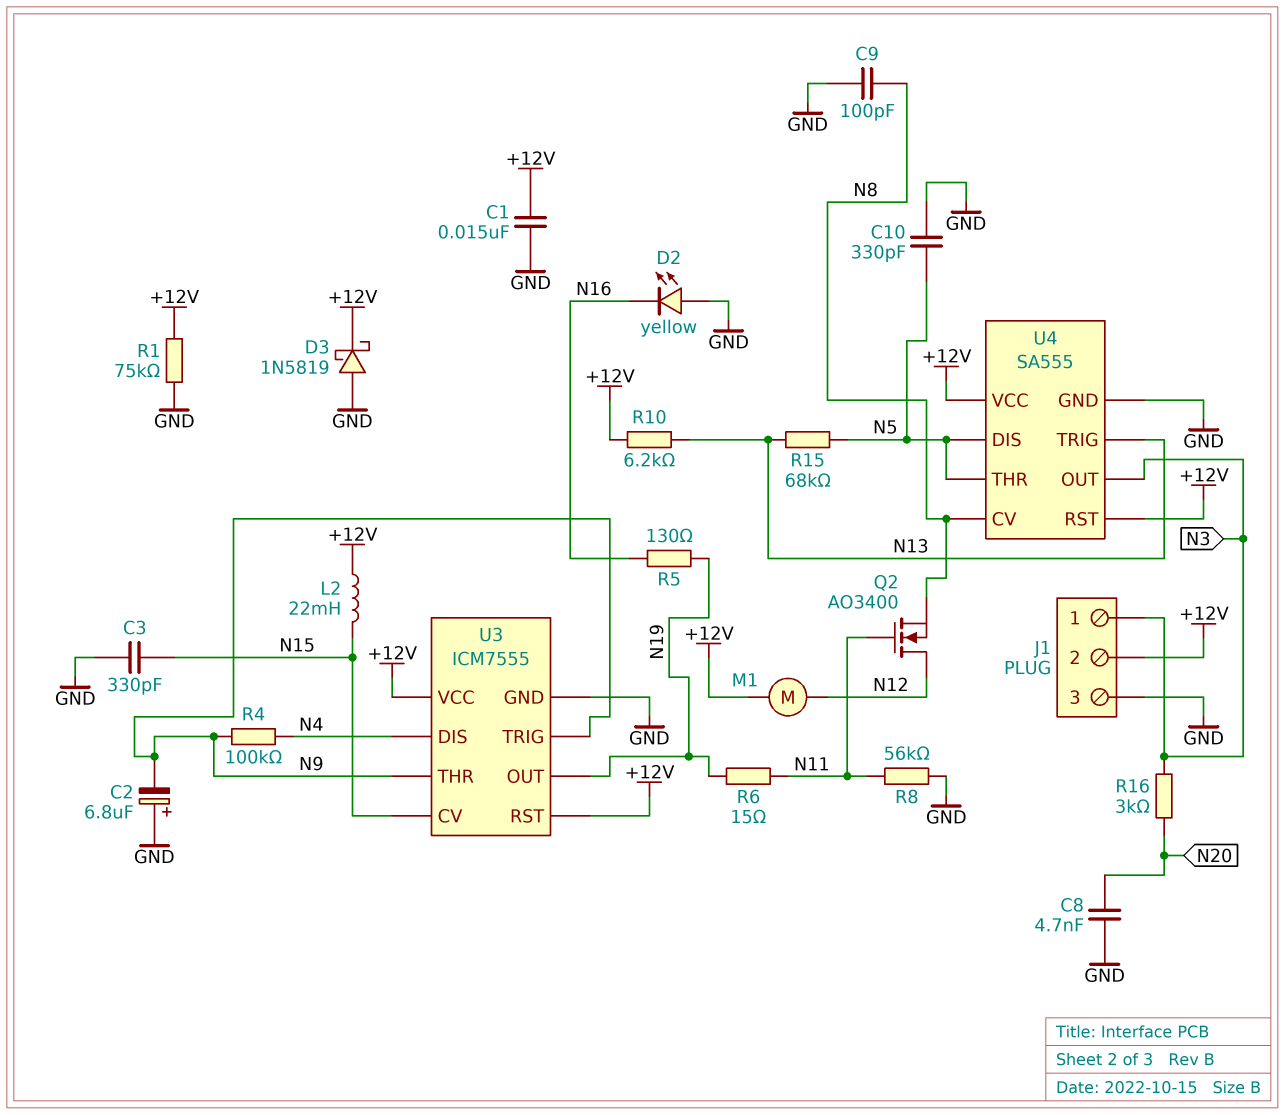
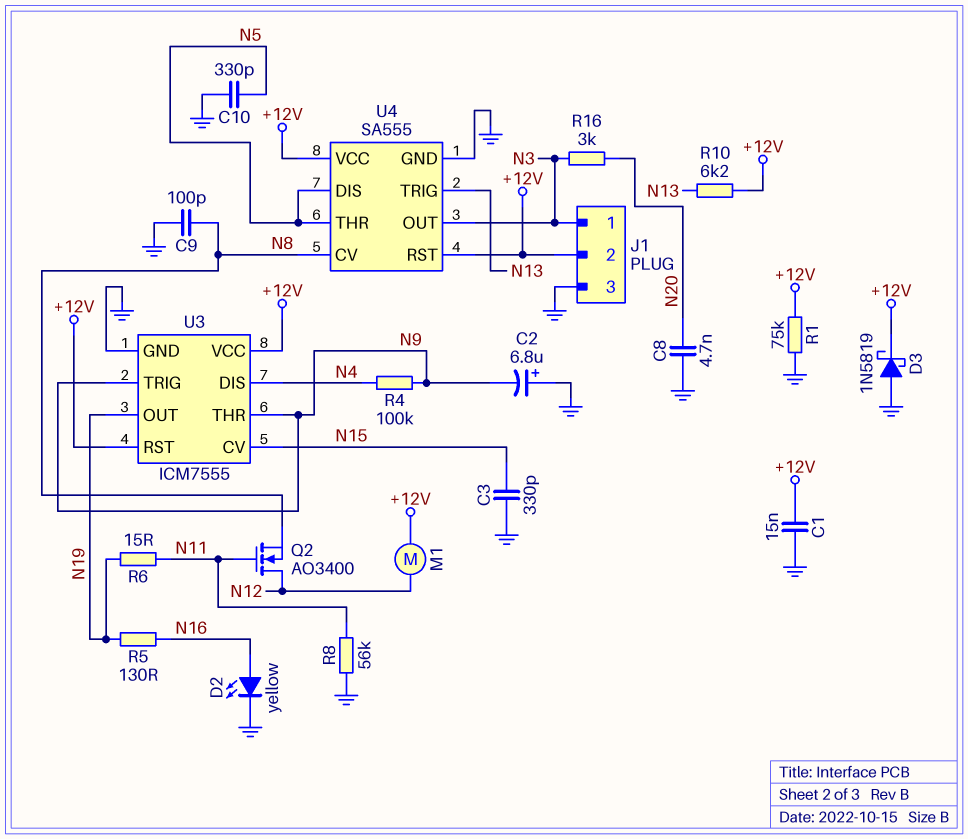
D2: LED yellow (A GND, K N16) -> LED yellow (A N16, K GND)
L2: 22mH (+12V, N15) -> none
R15: 68k (N5, N13) -> none

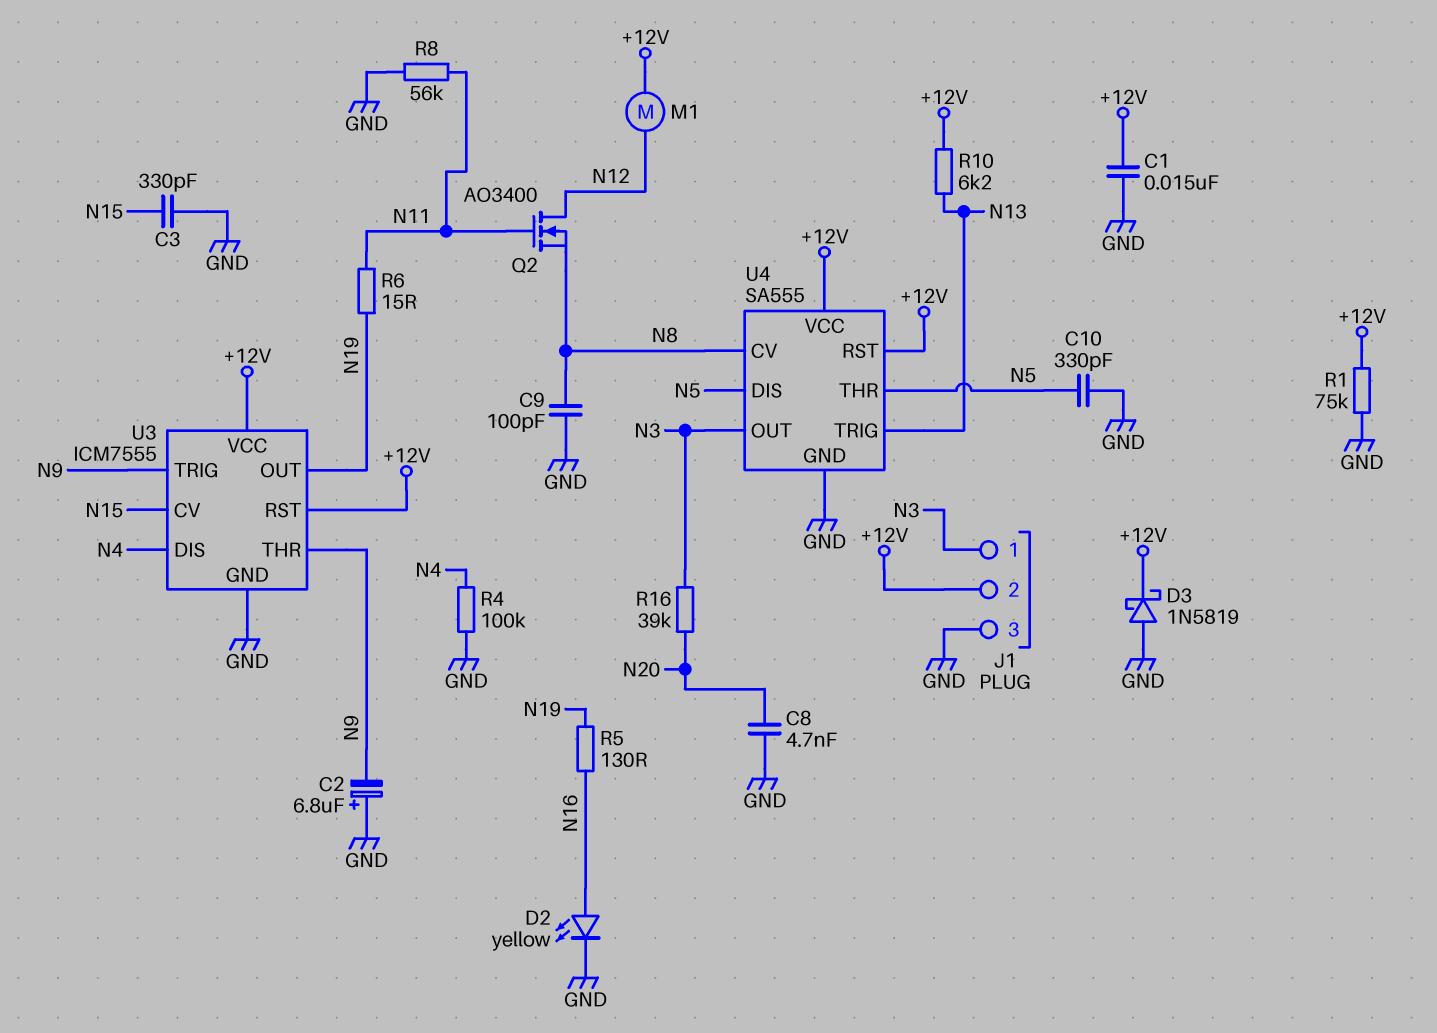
R4: 100k (N4, N9) -> 100k (GND, N4)
R16: 3k (N3, N20) -> 39k (N3, N20)

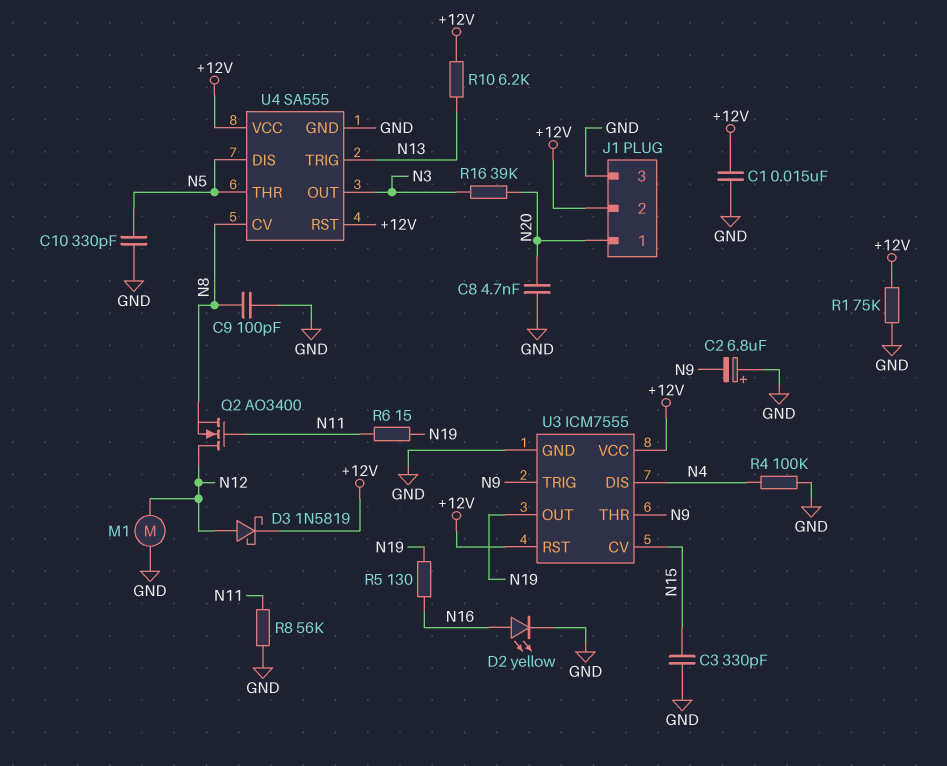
D3: schottky 1N5819 (A GND, K +12V) -> schottky 1N5819 (A N12, K +12V)
J1 pin 1: N3 -> N20
M1: motor (+12V, N12) -> motor (GND, N12)

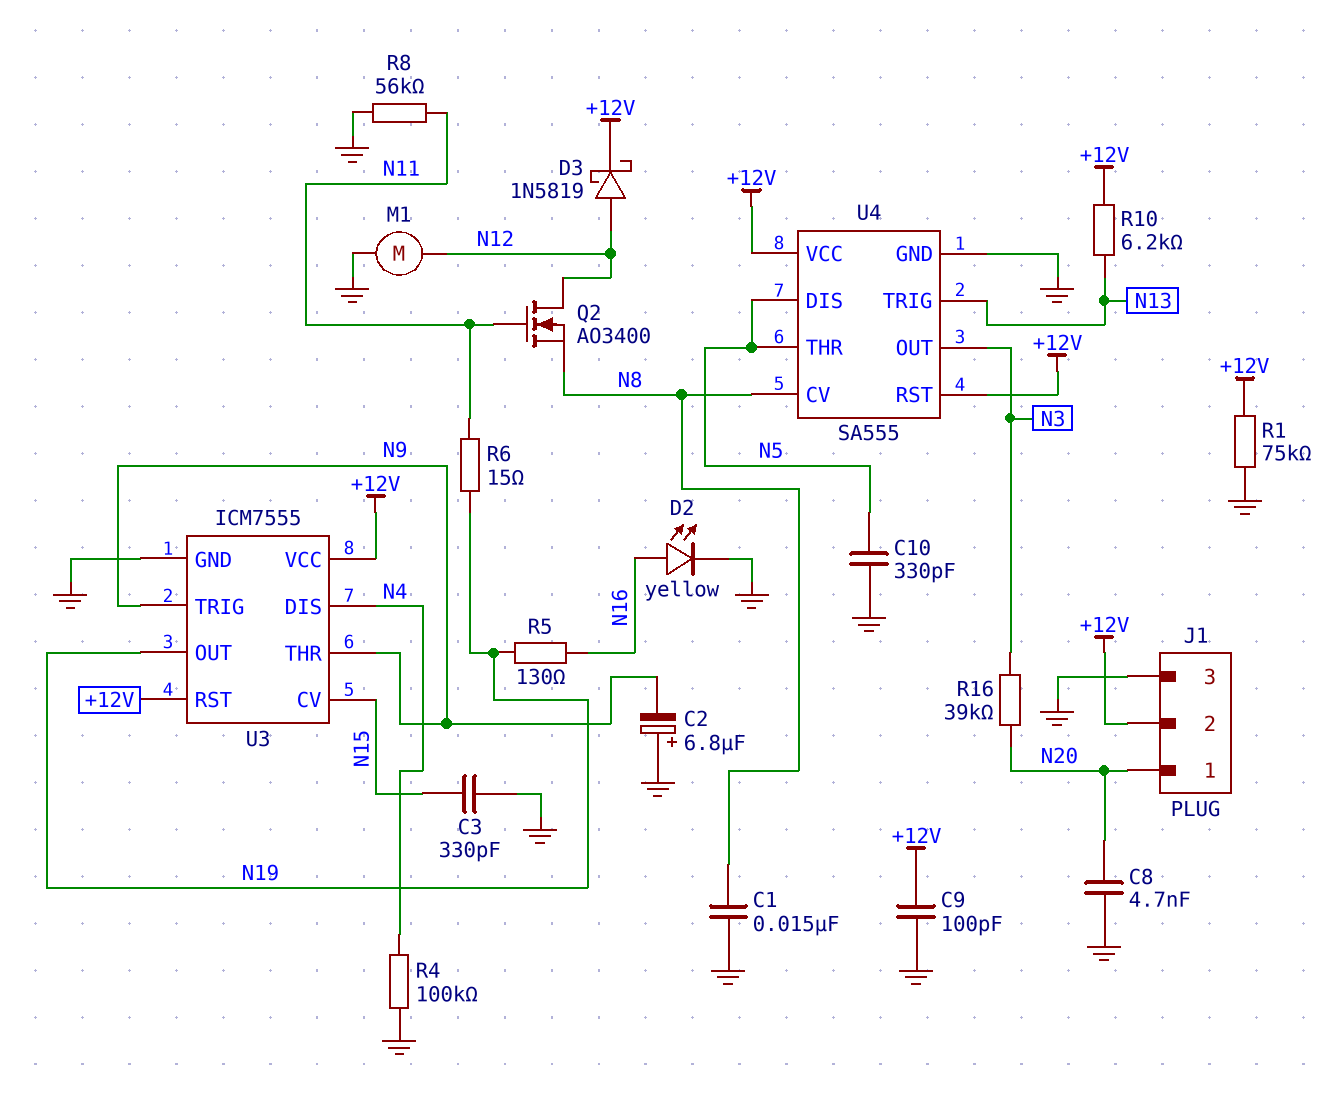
C1: 15nF (+12V, GND) -> 15nF (GND, N8)
C9: 100pF (GND, N8) -> 100pF (+12V, GND)

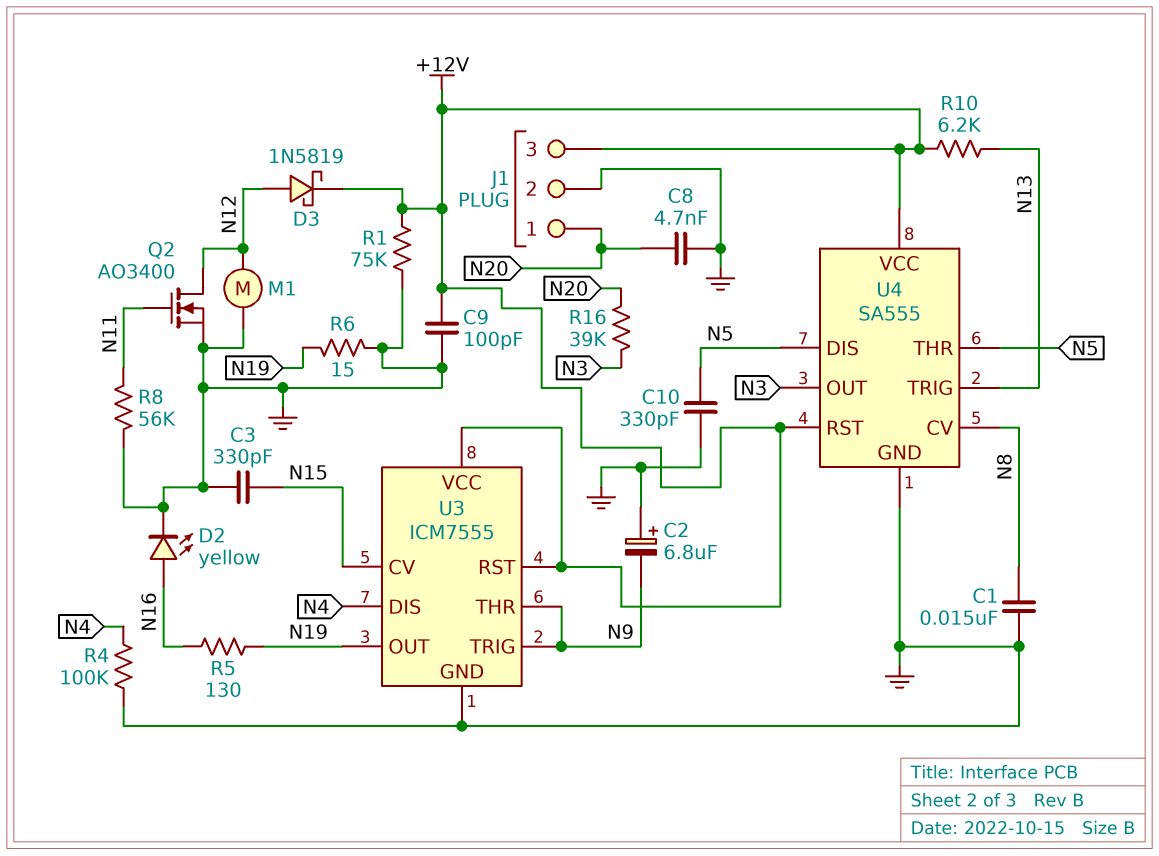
J1 pin 2: +12V -> GND
J1 pin 3: GND -> +12V
Q2: NMOS AO3400 (G N11, D N12, S N8) -> NMOS AO3400 (G N11, D N12, S GND)
R6: 15 (N11, N19) -> 15 (GND, N19)

